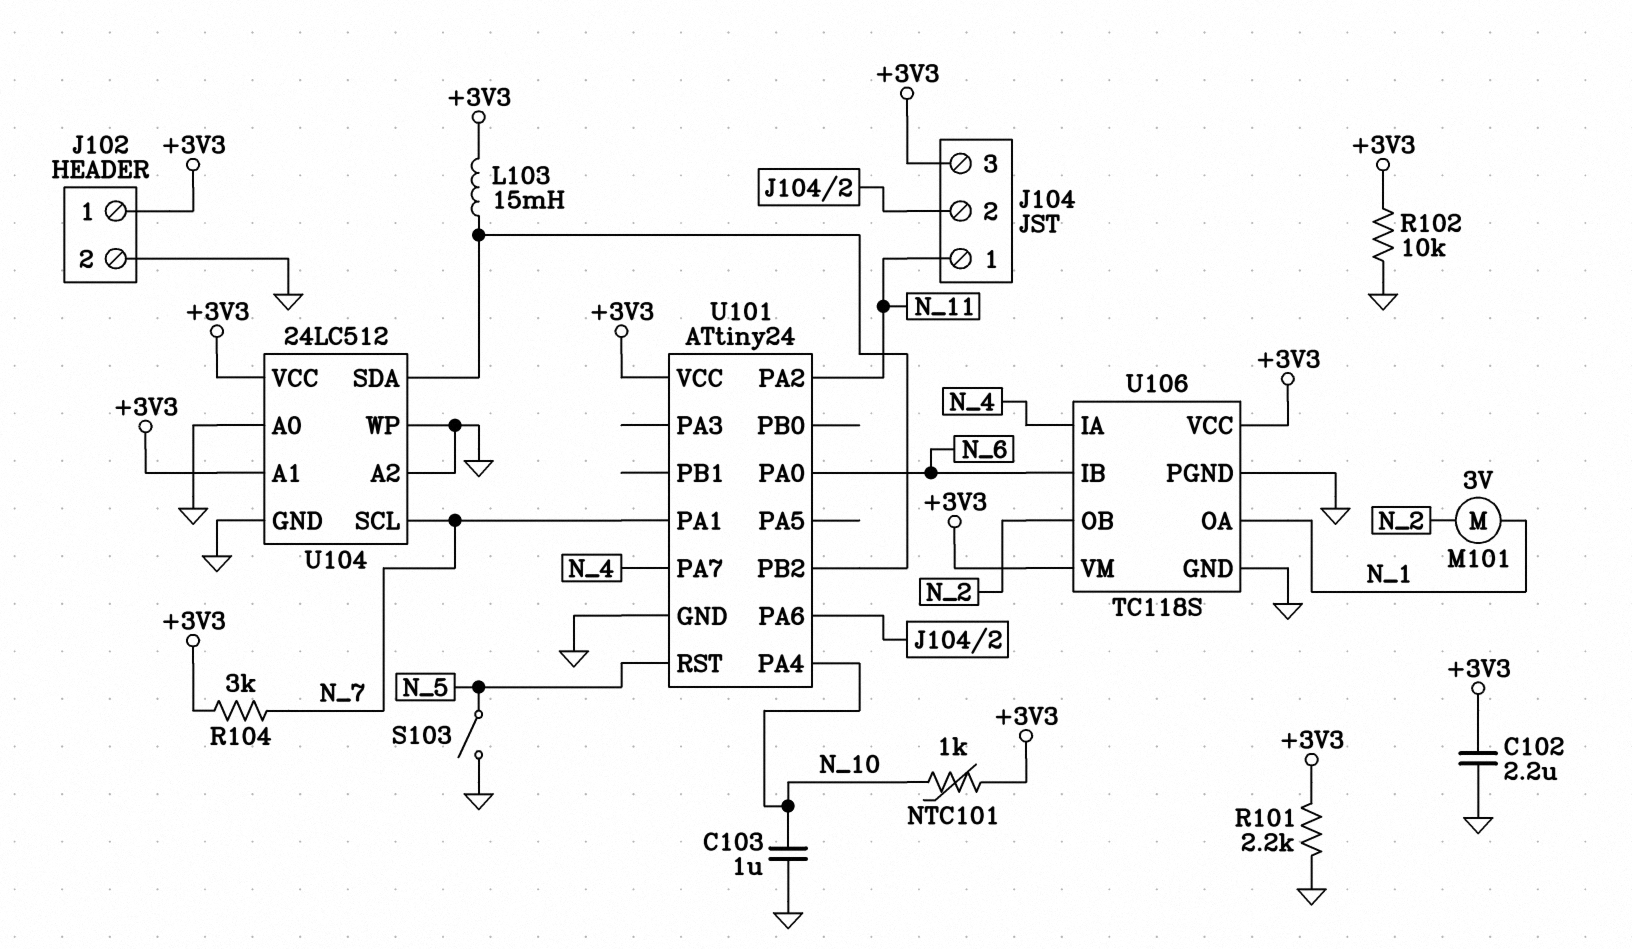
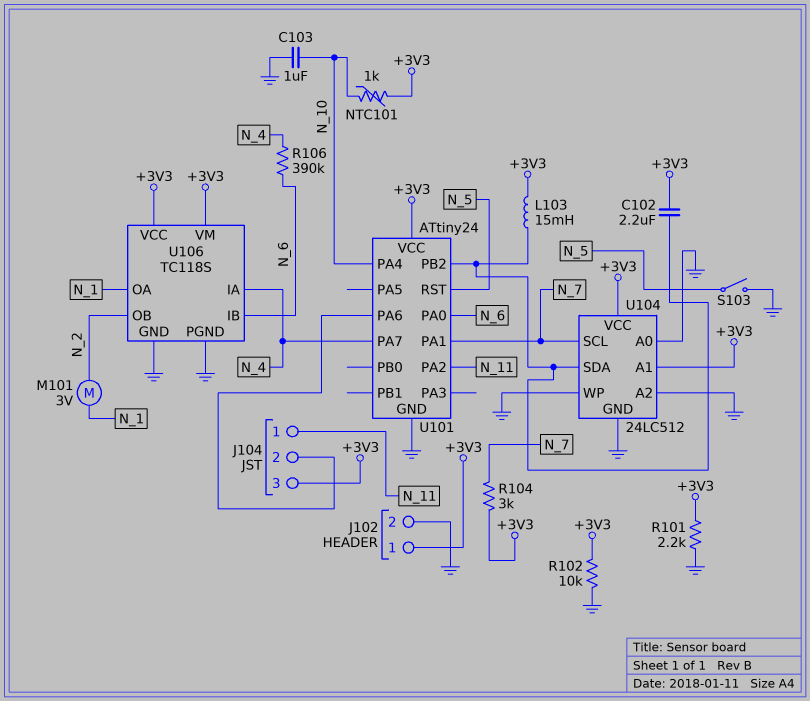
C102: 2.2uF (+3V3, GND) -> 2.2uF (+3V3, U101/PB2)
R106: none -> 390k (N_4, N_6)

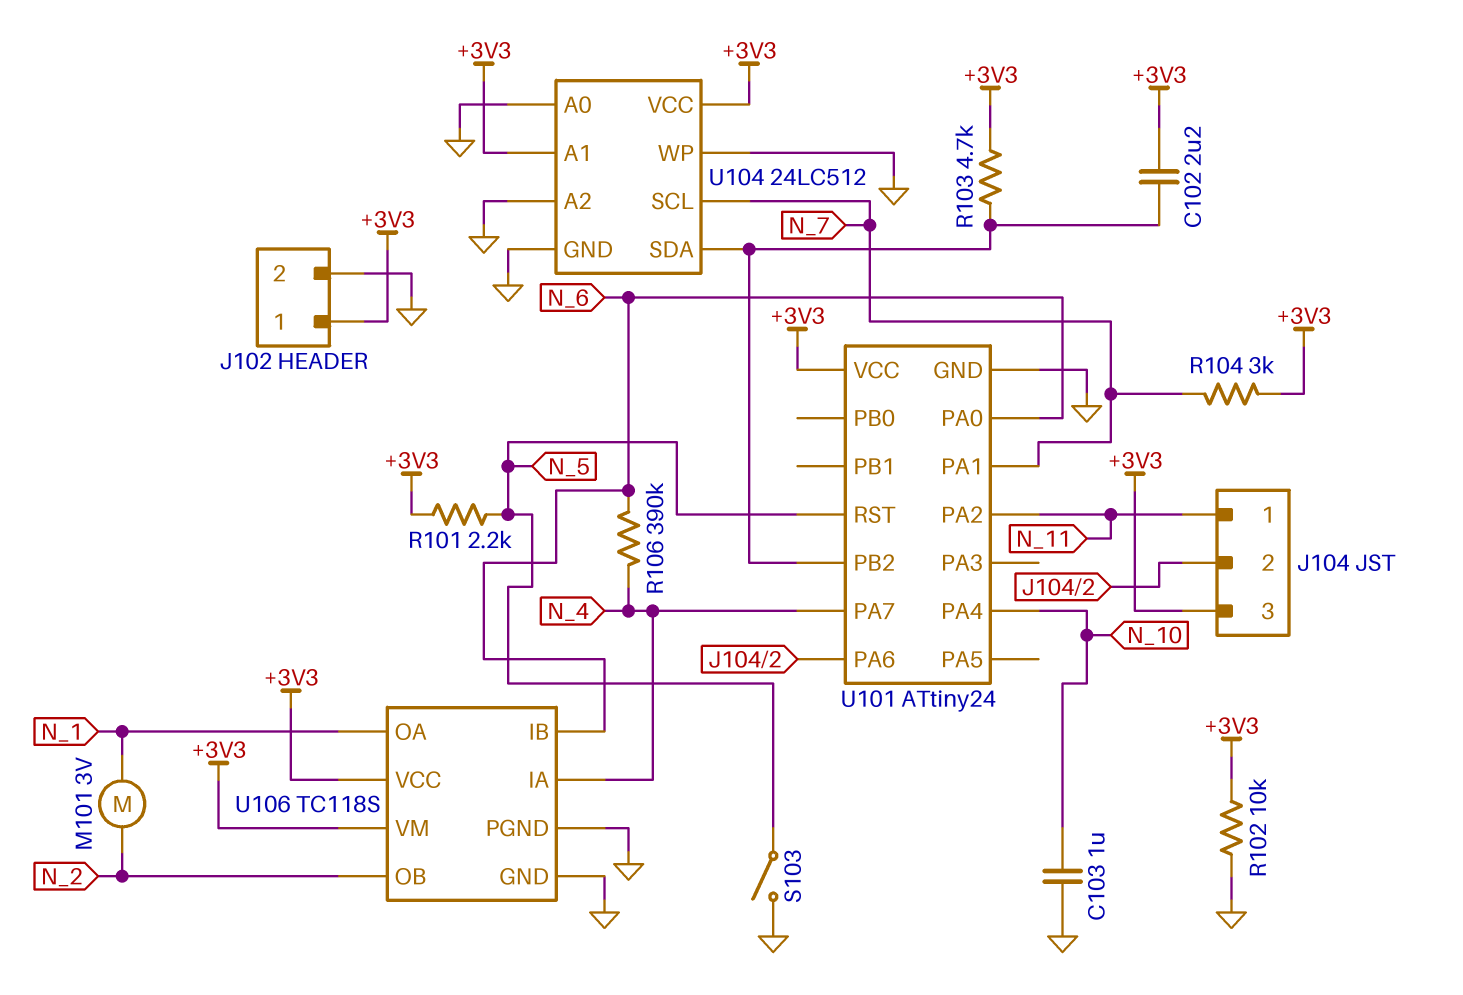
L103: 15mH (+3V3, U101/PB2) -> none
NTC101: 1k (+3V3, N_10) -> none
R101: 2.2k (+3V3, GND) -> 2.2k (+3V3, N_5)
R103: none -> 4.7k (+3V3, U101/PB2)

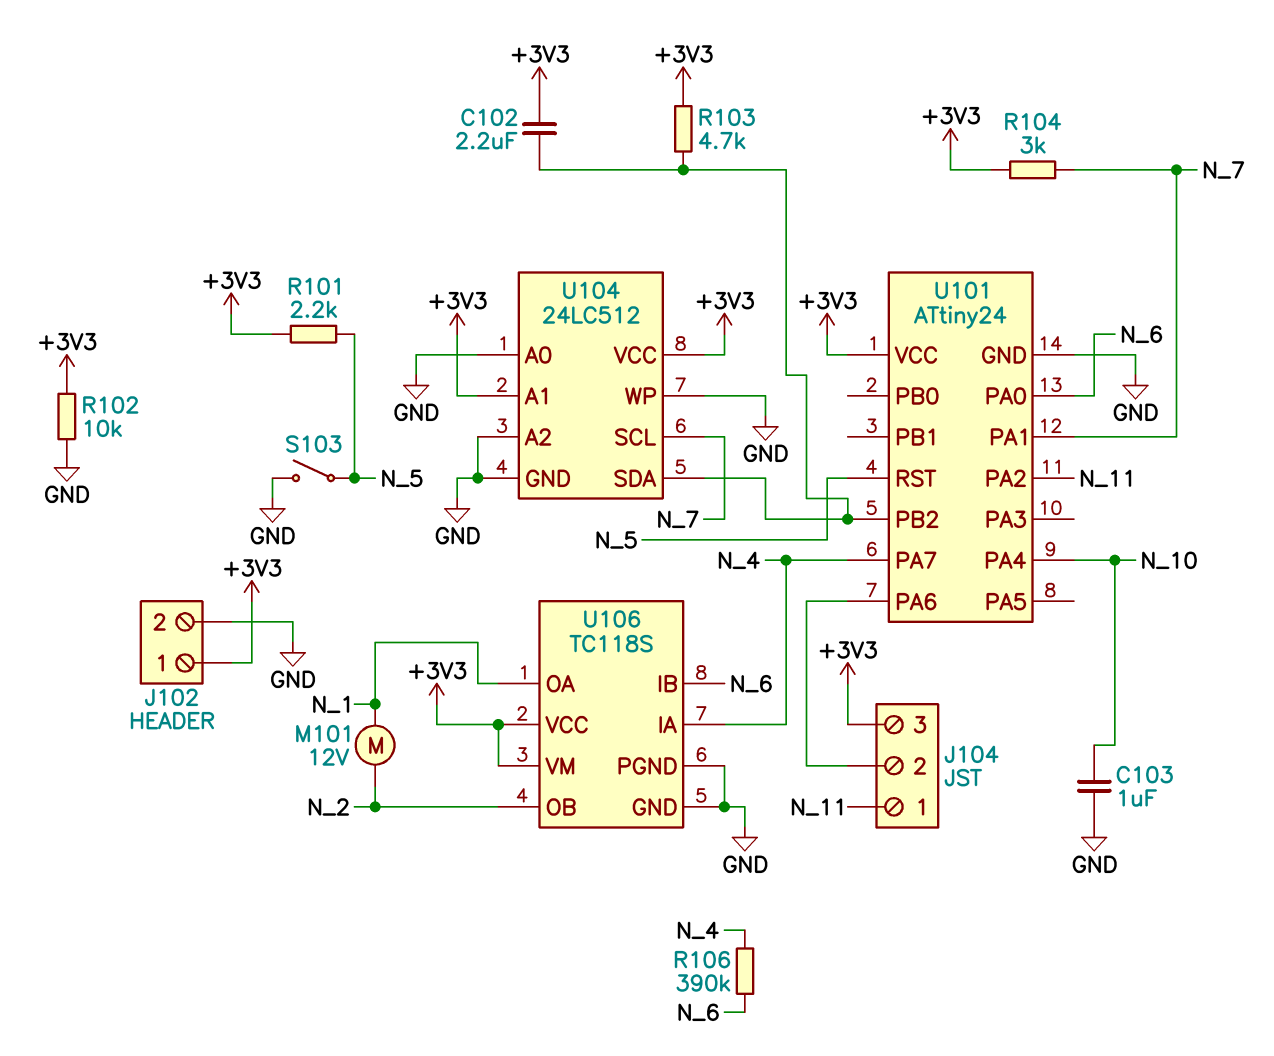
M101: motor 3V (N_1, N_2) -> motor 12V (N_1, N_2)

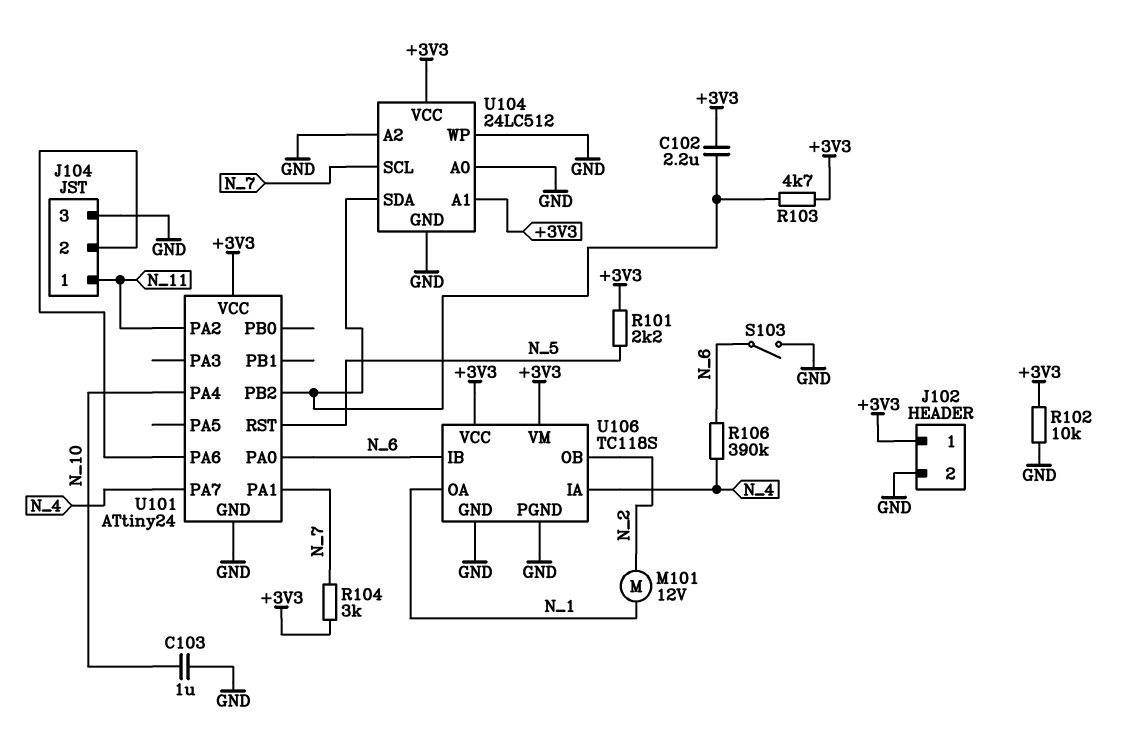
J104 pin 3: +3V3 -> GND
S103: switch (GND, N_5) -> switch (GND, N_6)

